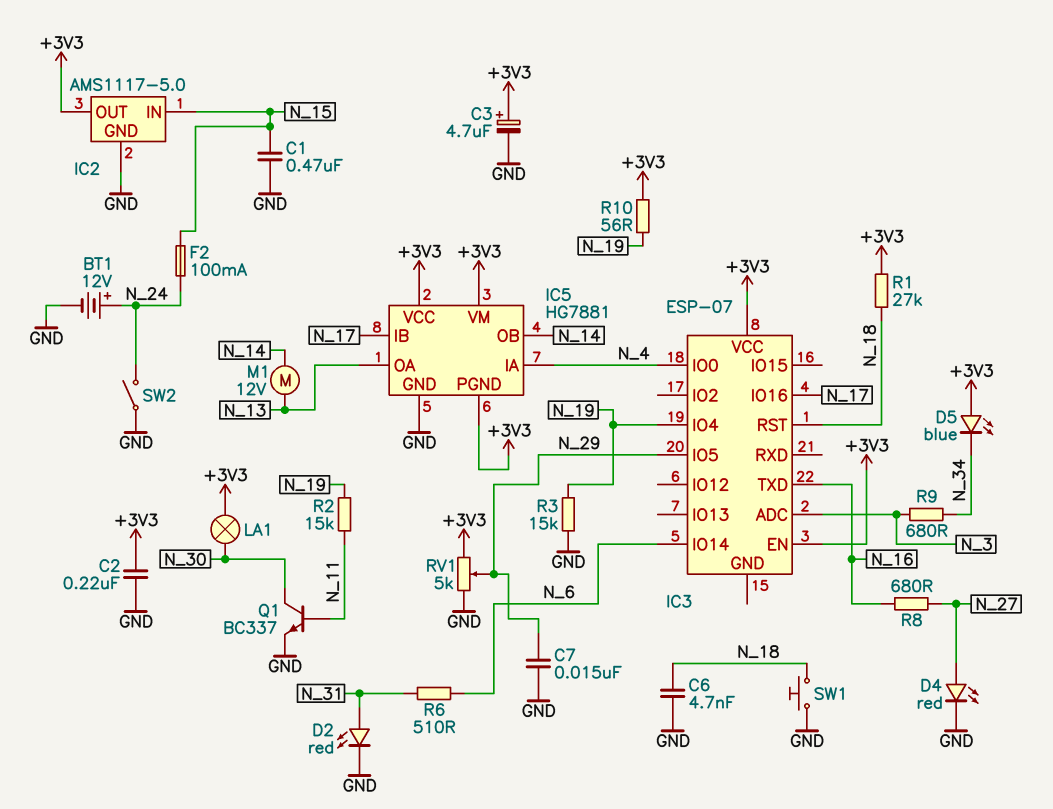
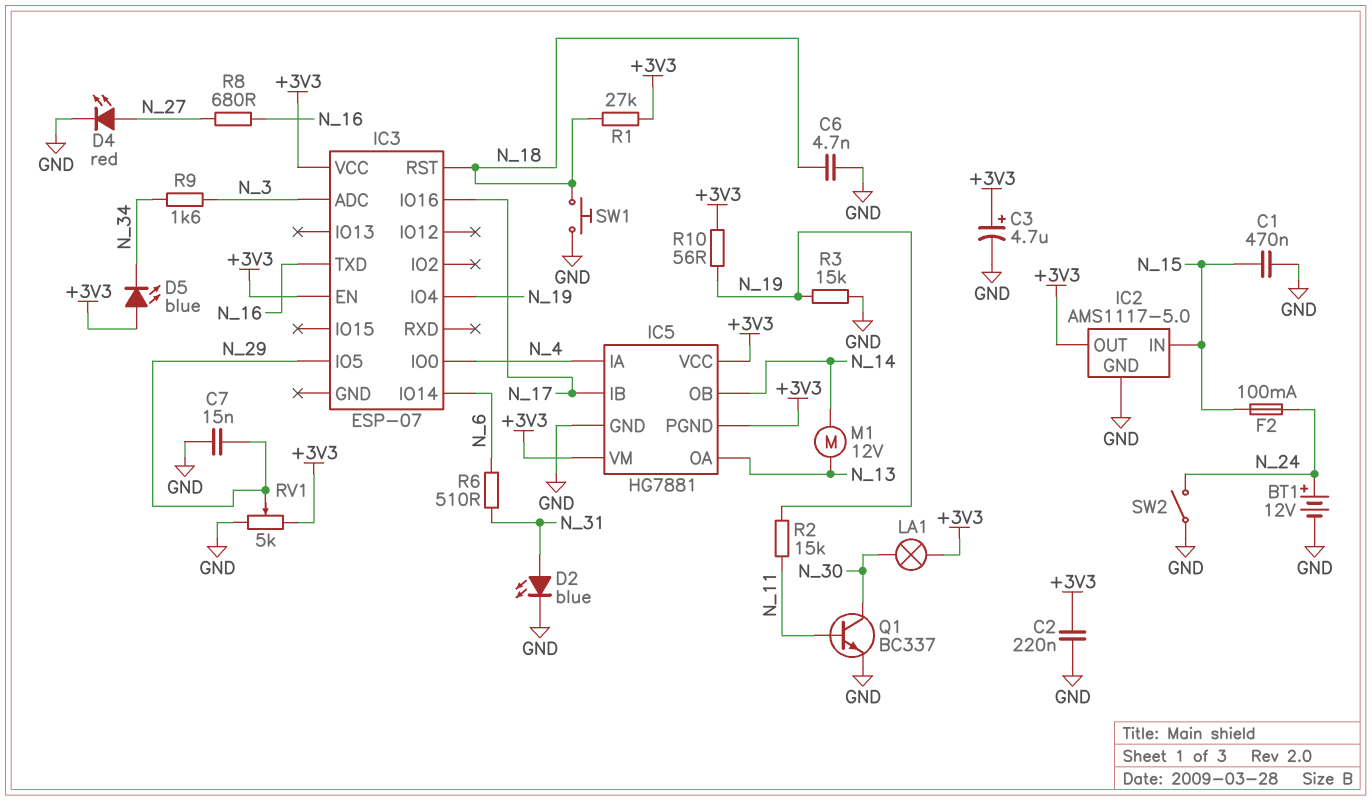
D2: LED red (A N_31, K GND) -> LED blue (A N_31, K GND)
R9: 680 (N_3, N_34) -> 1.6k (N_3, N_34)

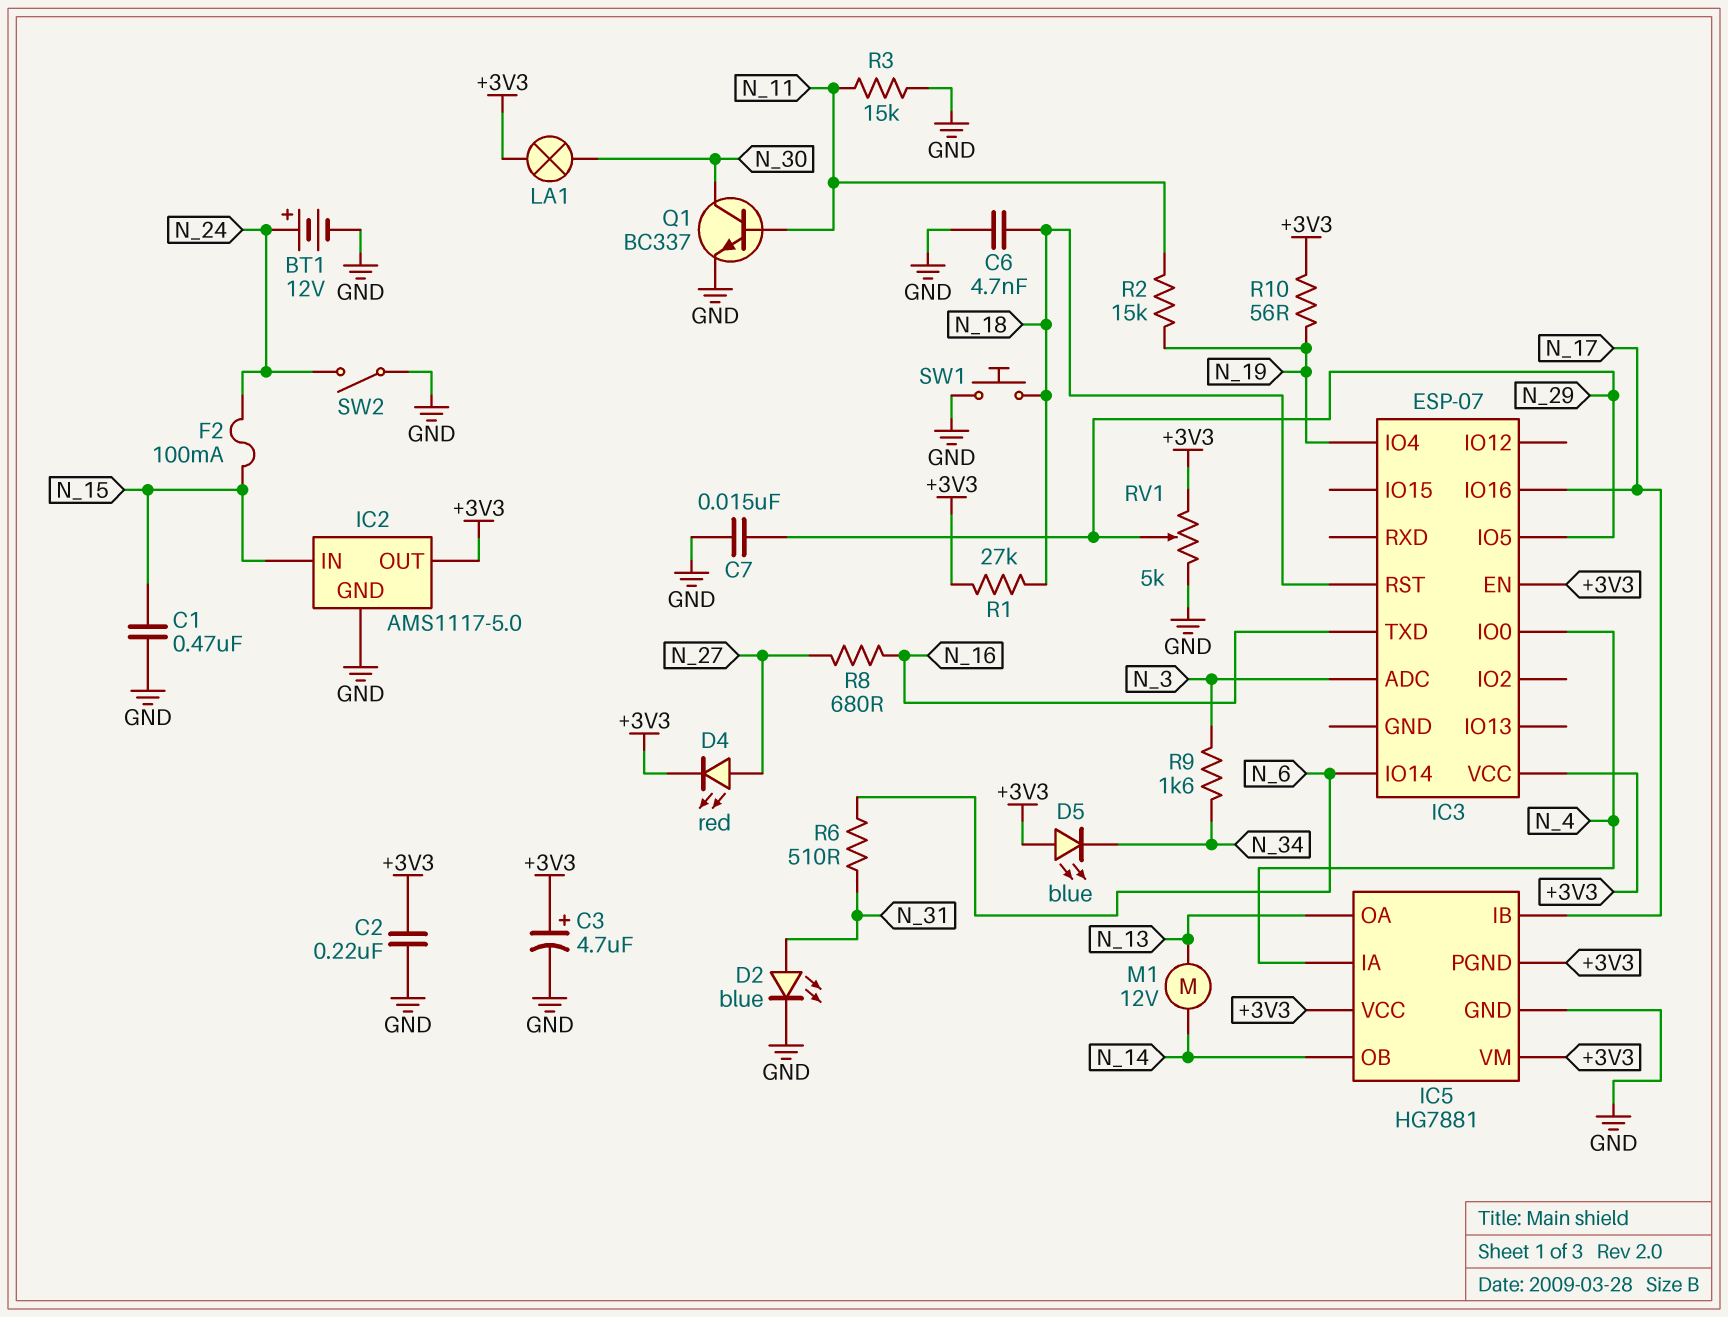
D4: LED red (A N_27, K GND) -> LED red (A N_27, K +3V3)
R3: 15k (GND, N_19) -> 15k (GND, N_11)

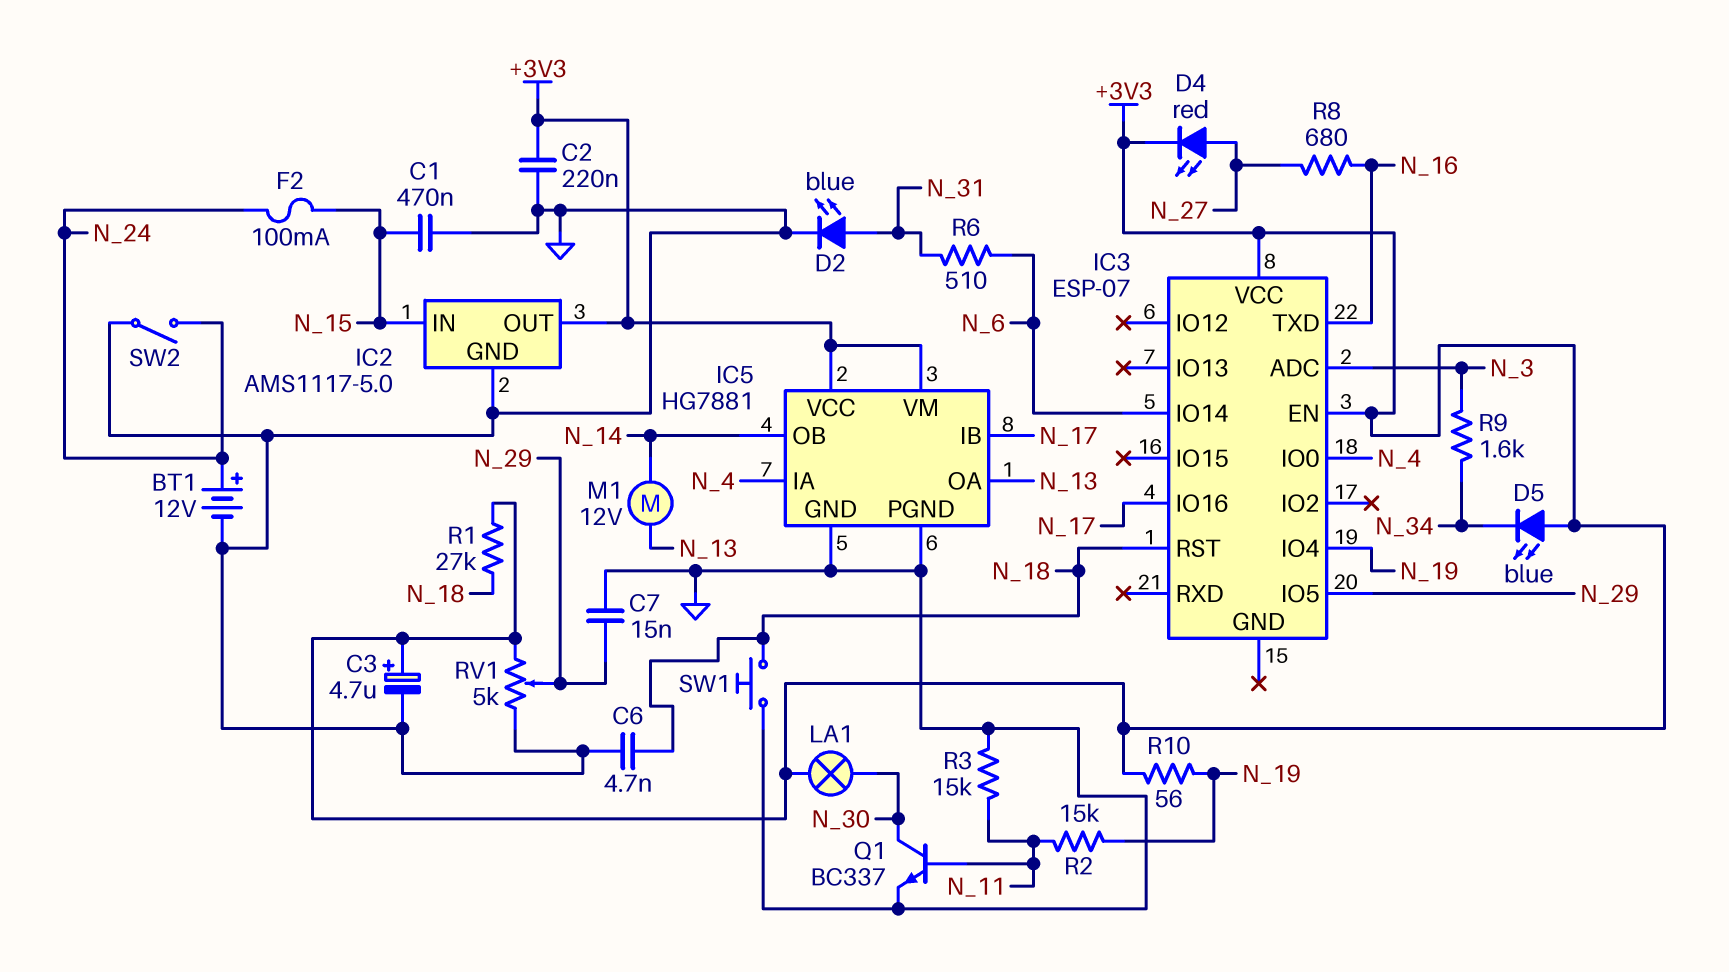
IC5 pin PGND: +3V3 -> GND

